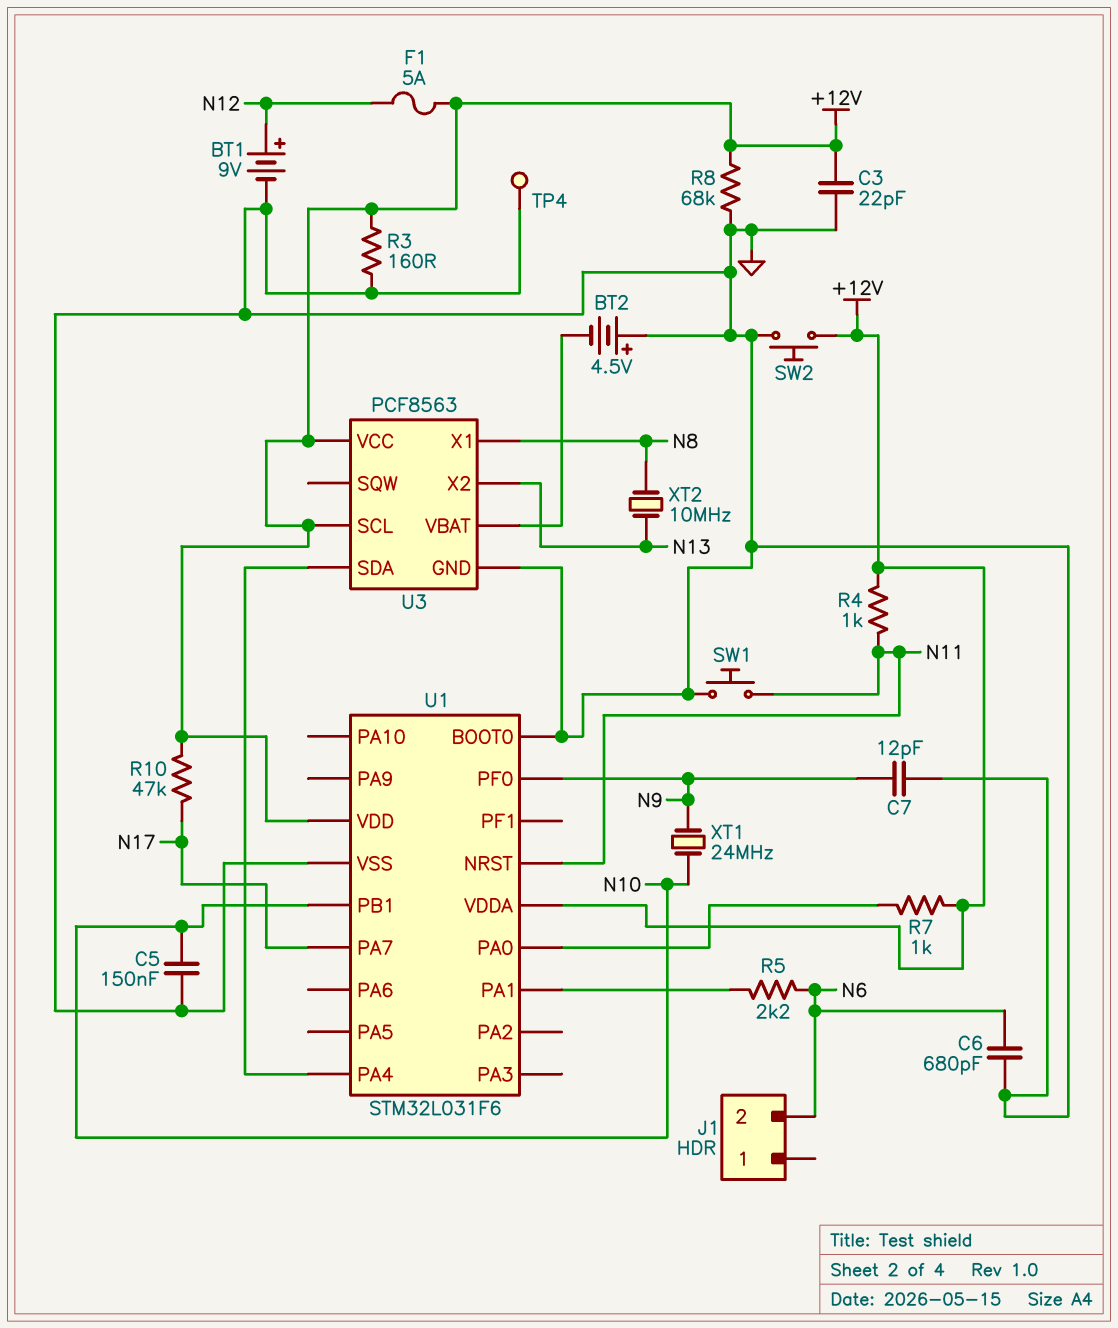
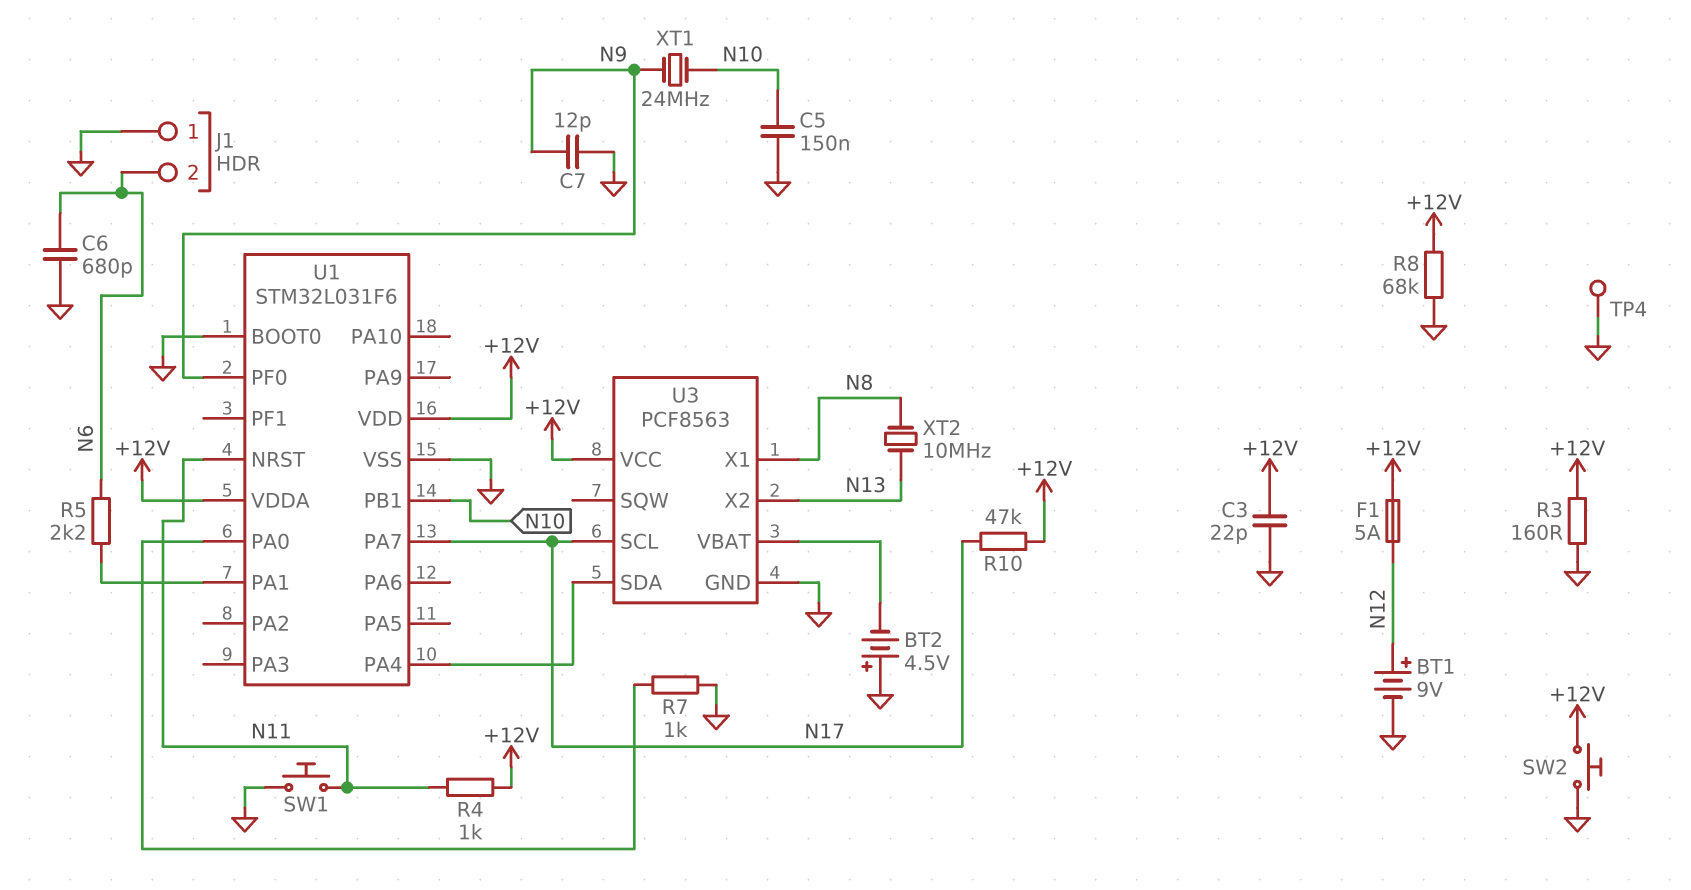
J1 pin 1: none -> GND
R7: 1k (+12V, U1/PA0) -> 1k (GND, U1/PA0)
U3 pin SCL: +12V -> N17

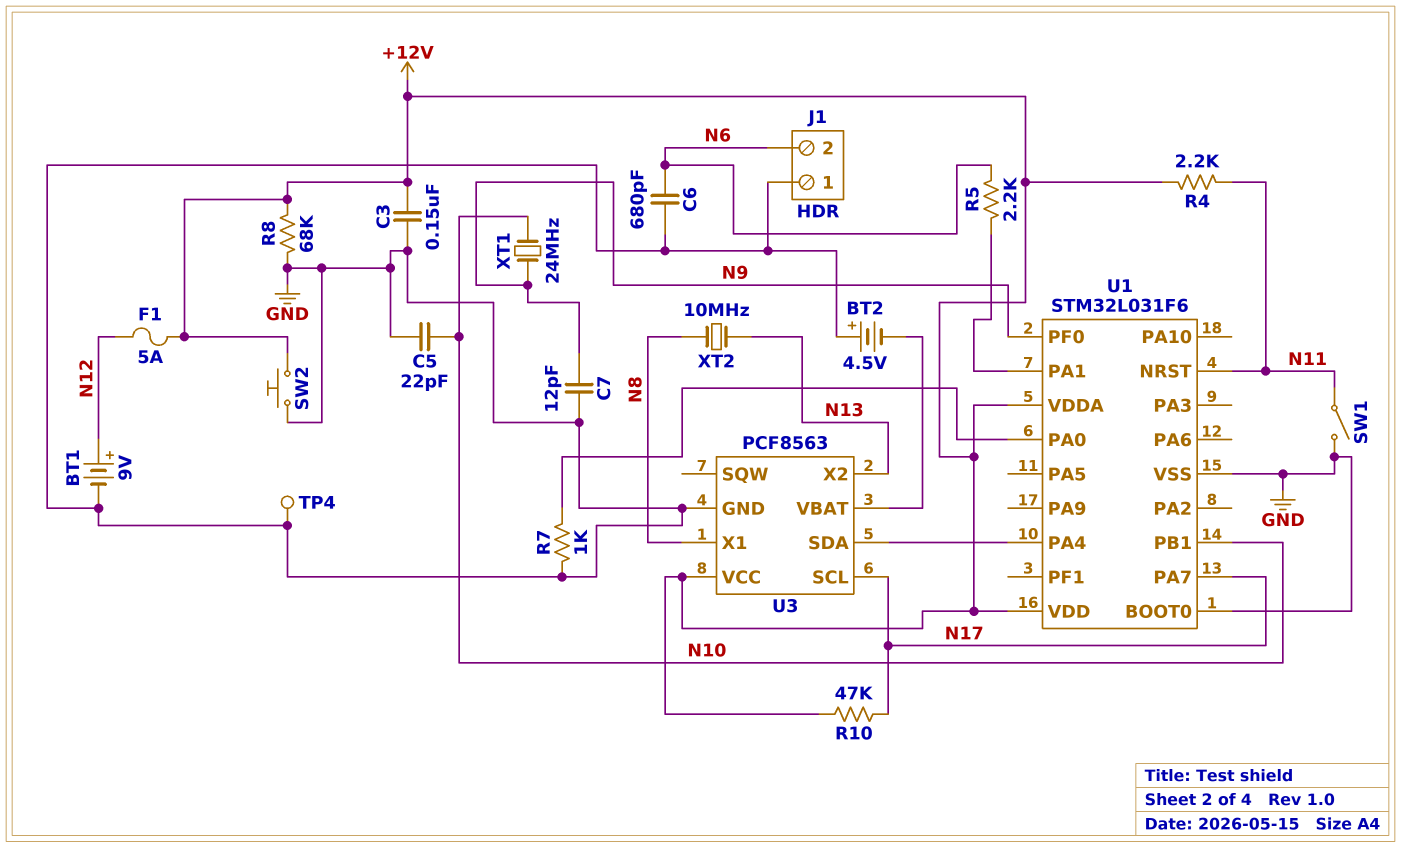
C3: 22pF (+12V, GND) -> 150nF (+12V, GND)
C5: 150nF (GND, N10) -> 22pF (GND, N10)
R3: 160 (+12V, GND) -> none
R4: 1k (+12V, N11) -> 2.2k (+12V, N11)
SW1: button (GND, N11) -> switch (GND, N11)

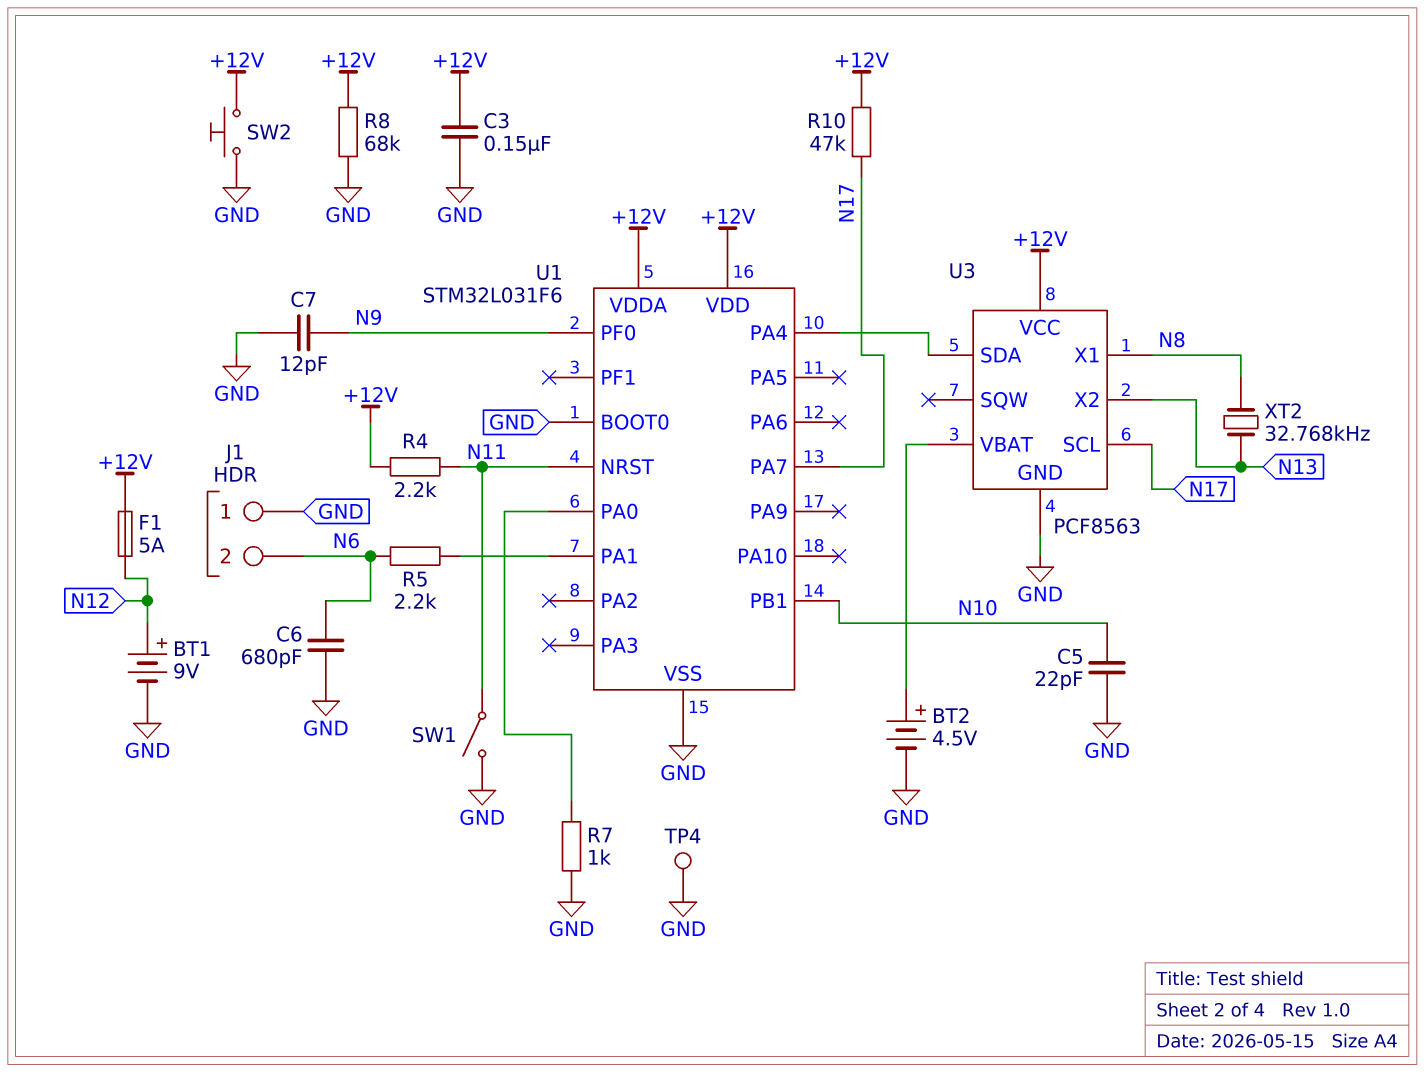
BT2: 4.5V (plus GND, minus U3/VBAT) -> 4.5V (plus U3/VBAT, minus GND)
XT1: 24MHz (N9, N10) -> none
XT2: 10MHz (N8, N13) -> 32.768kHz (N8, N13)

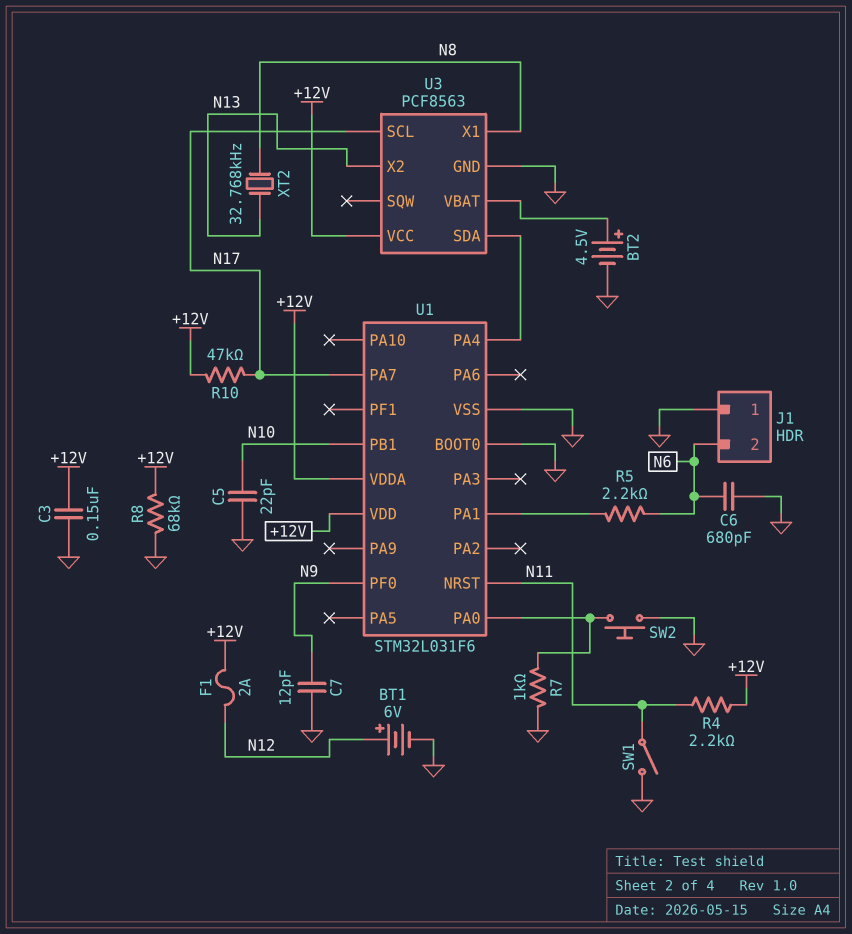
BT1: 9V (plus N12, minus GND) -> 6V (plus N12, minus GND)
F1: 5A (+12V, N12) -> 2A (+12V, N12)
SW2: button (+12V, GND) -> button (GND, U1/PA0)
TP4: test point (GND) -> none

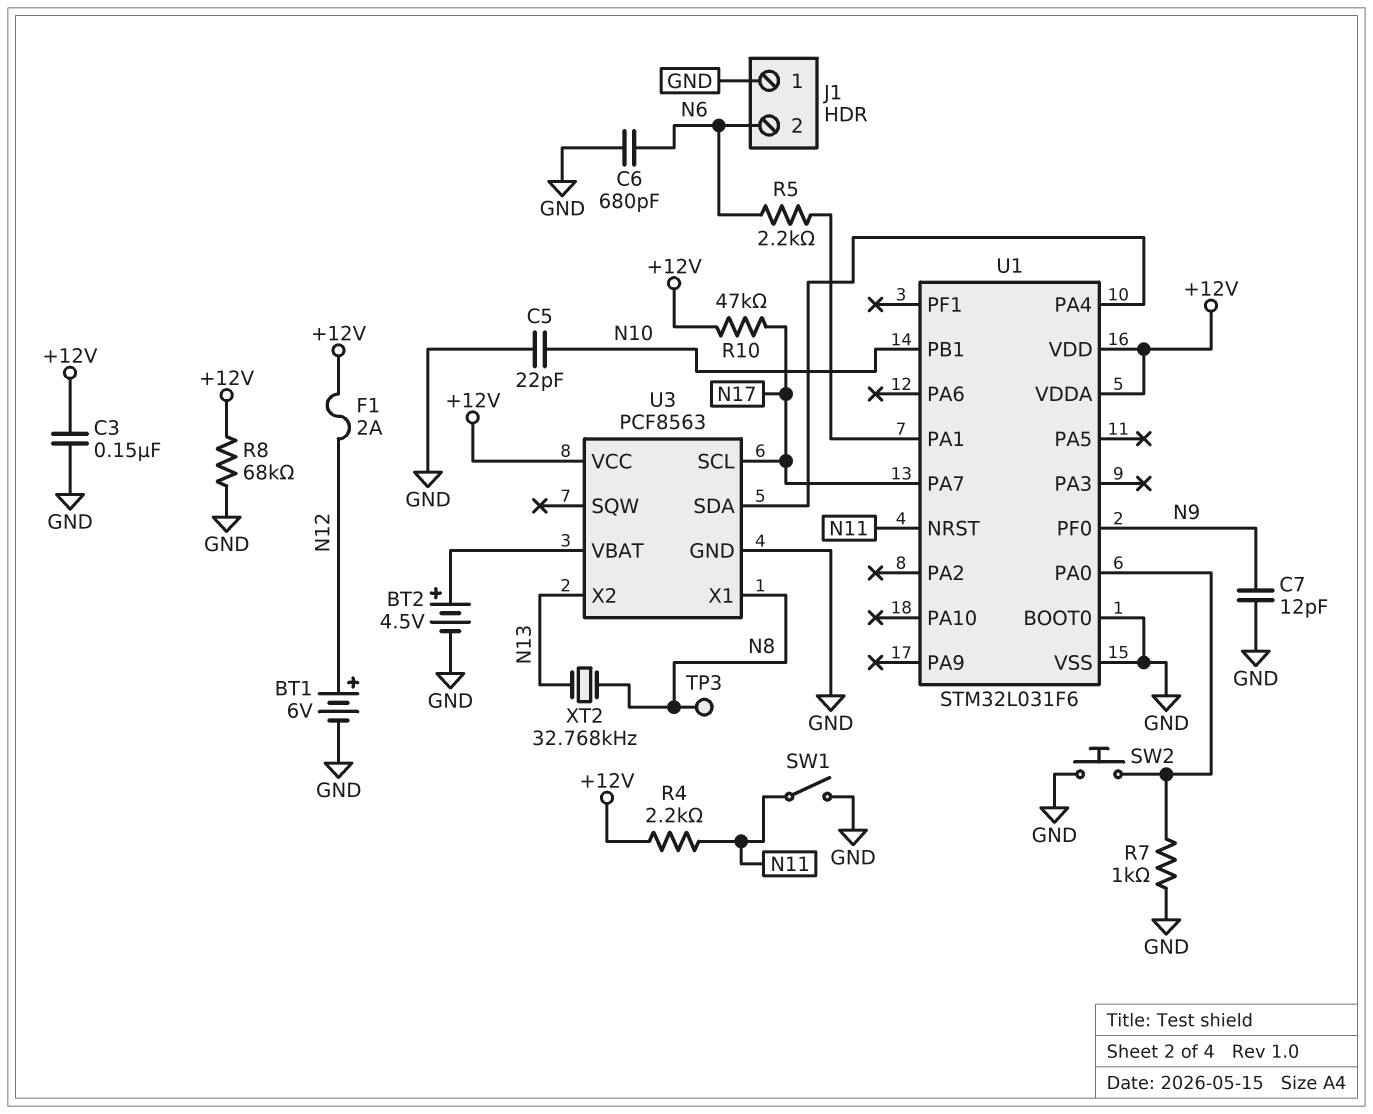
TP3: none -> test point (N8)

